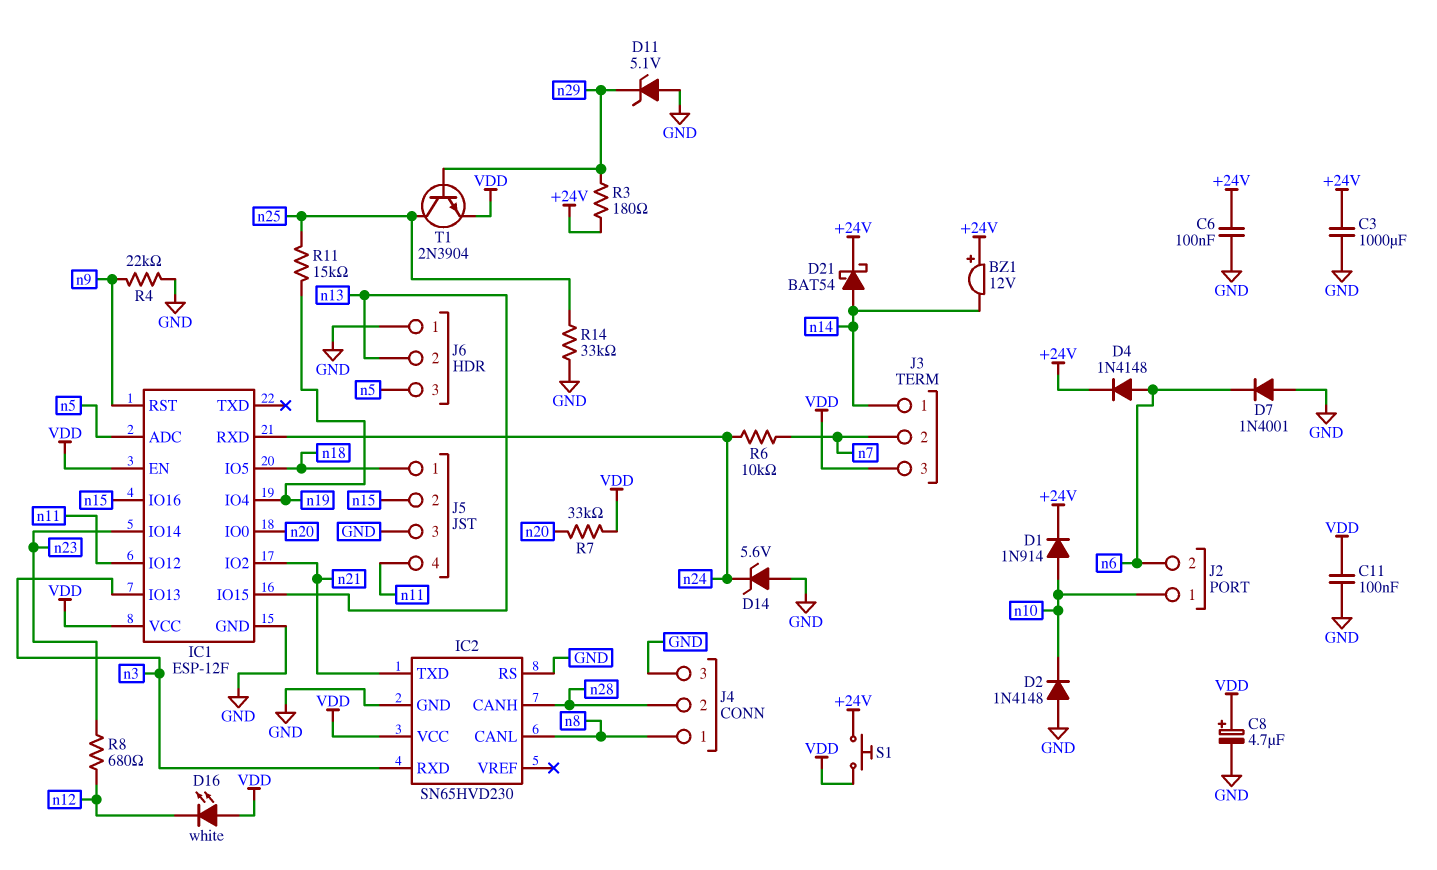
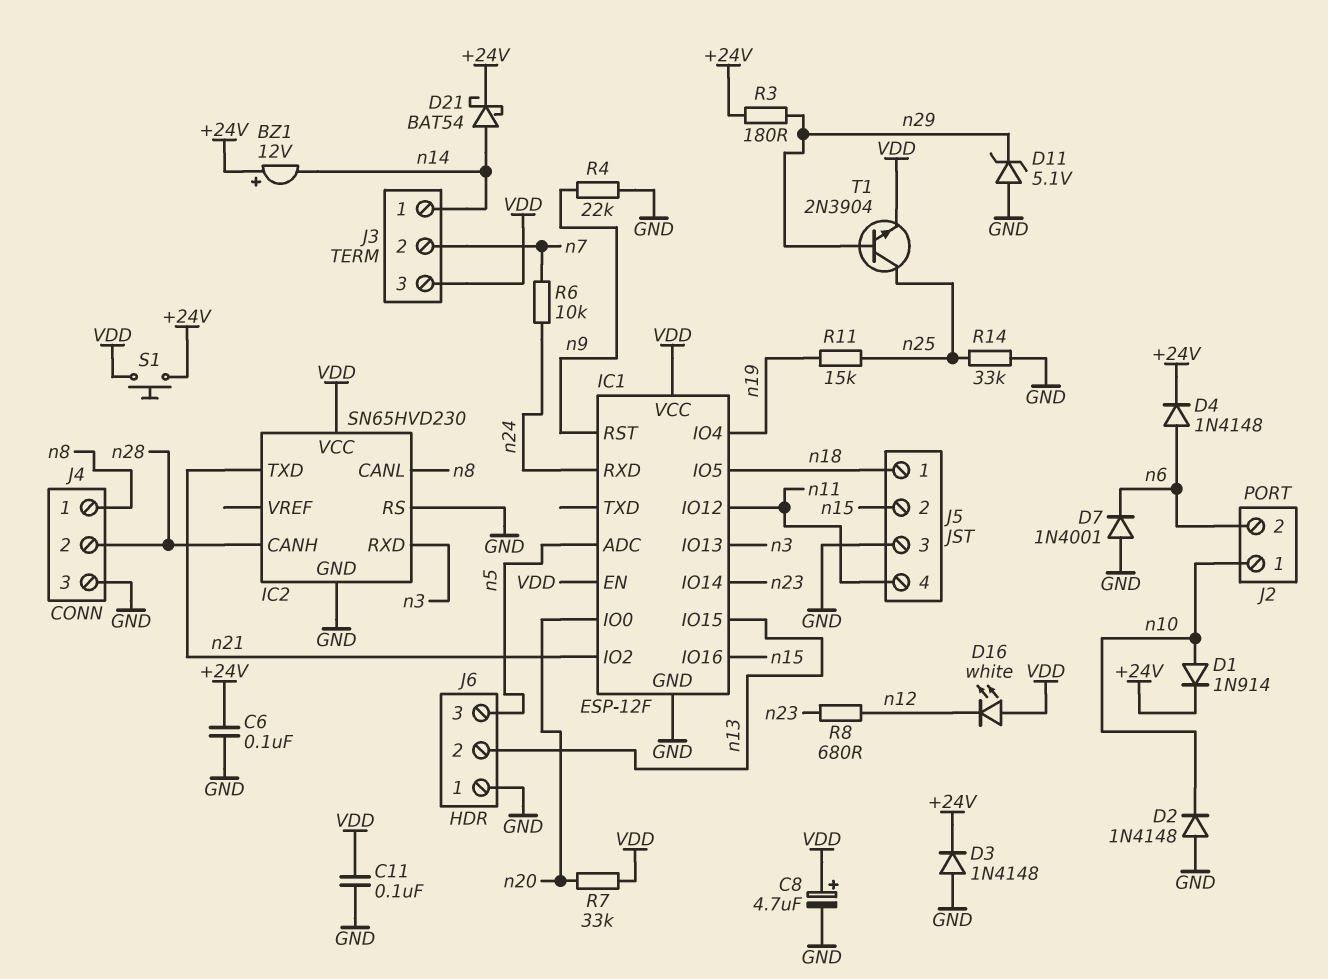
C3: 1000uF (+24V, GND) -> none
D3: none -> diode 1N4148 (A GND, K +24V)
D14: zener 5.6V (A GND, K n24) -> none

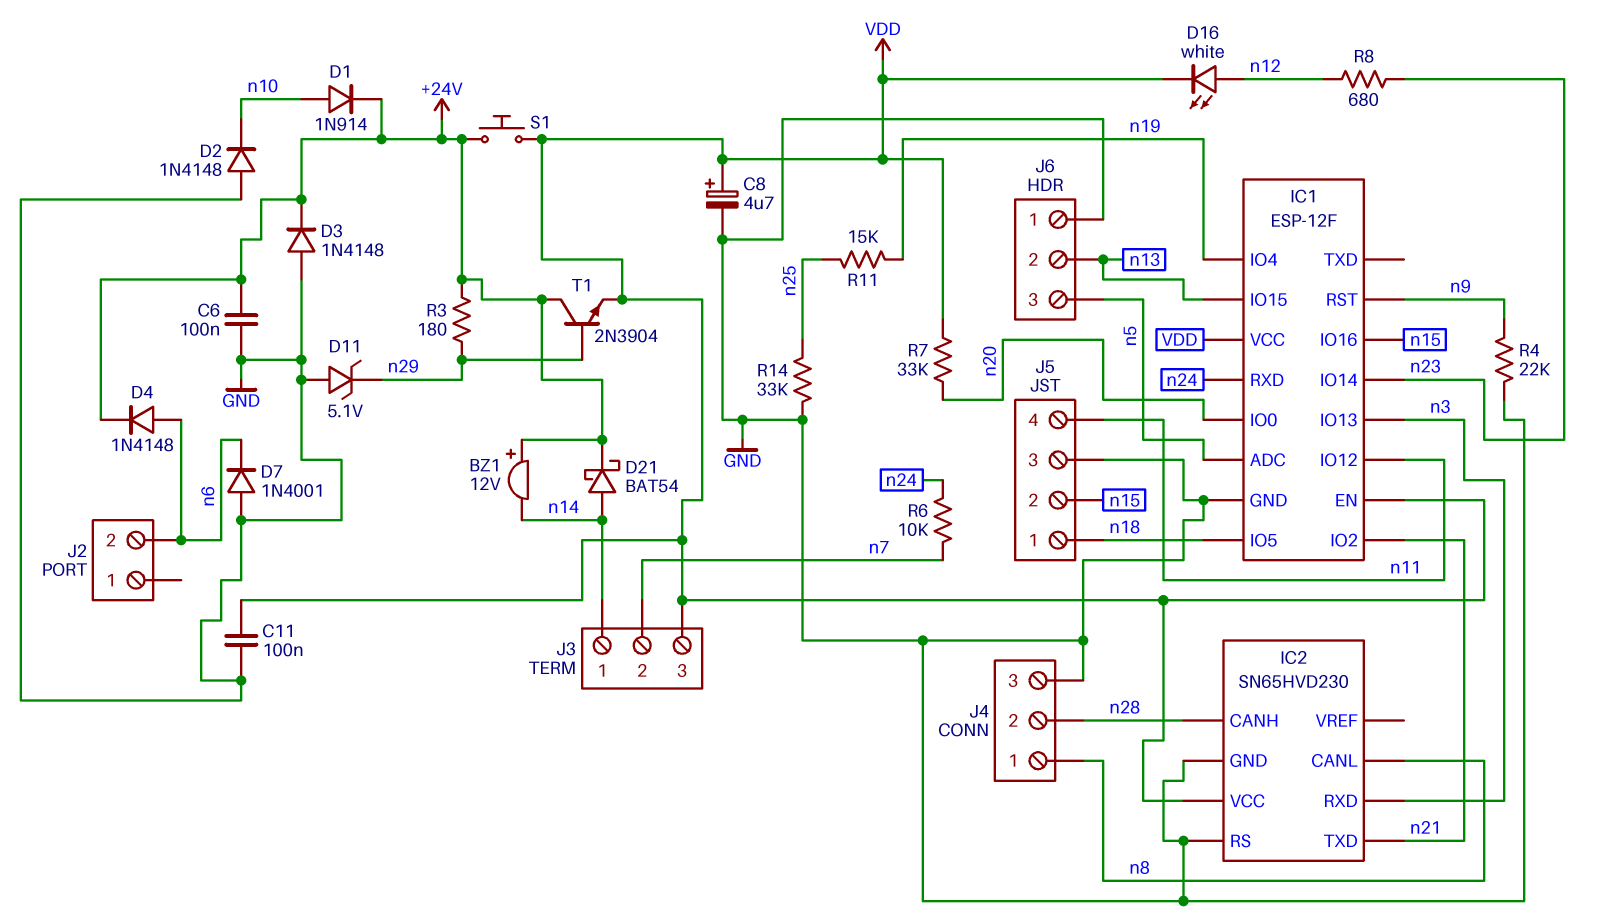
D16: LED white (A VDD, K n12) -> LED white (A n12, K VDD)
J2 pin 1: n10 -> none
T1: NPN 2N3904 (B n29, C n25, E VDD) -> NPN 2N3904 (B n29, C +24V, E VDD)

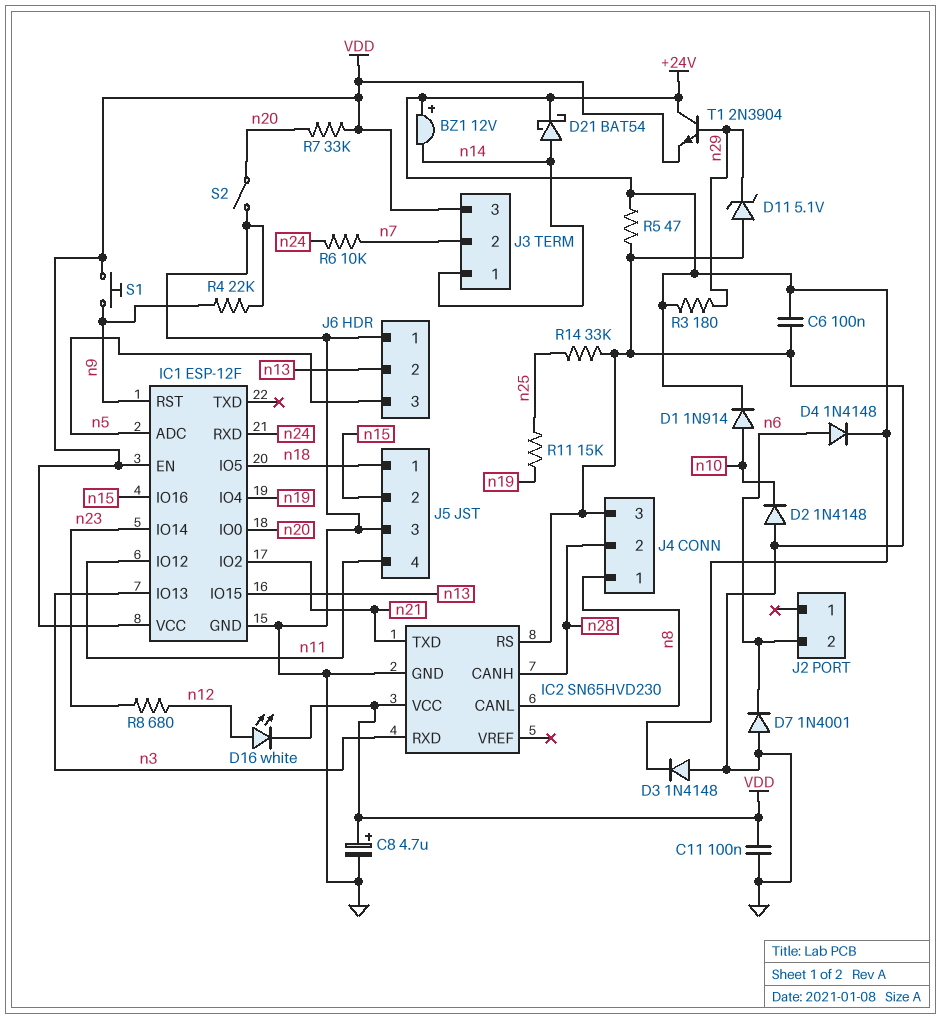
R5: none -> 47 (+24V, GND)
S1: button (+24V, VDD) -> button (VDD, n9)
S2: none -> switch (GND, n20)

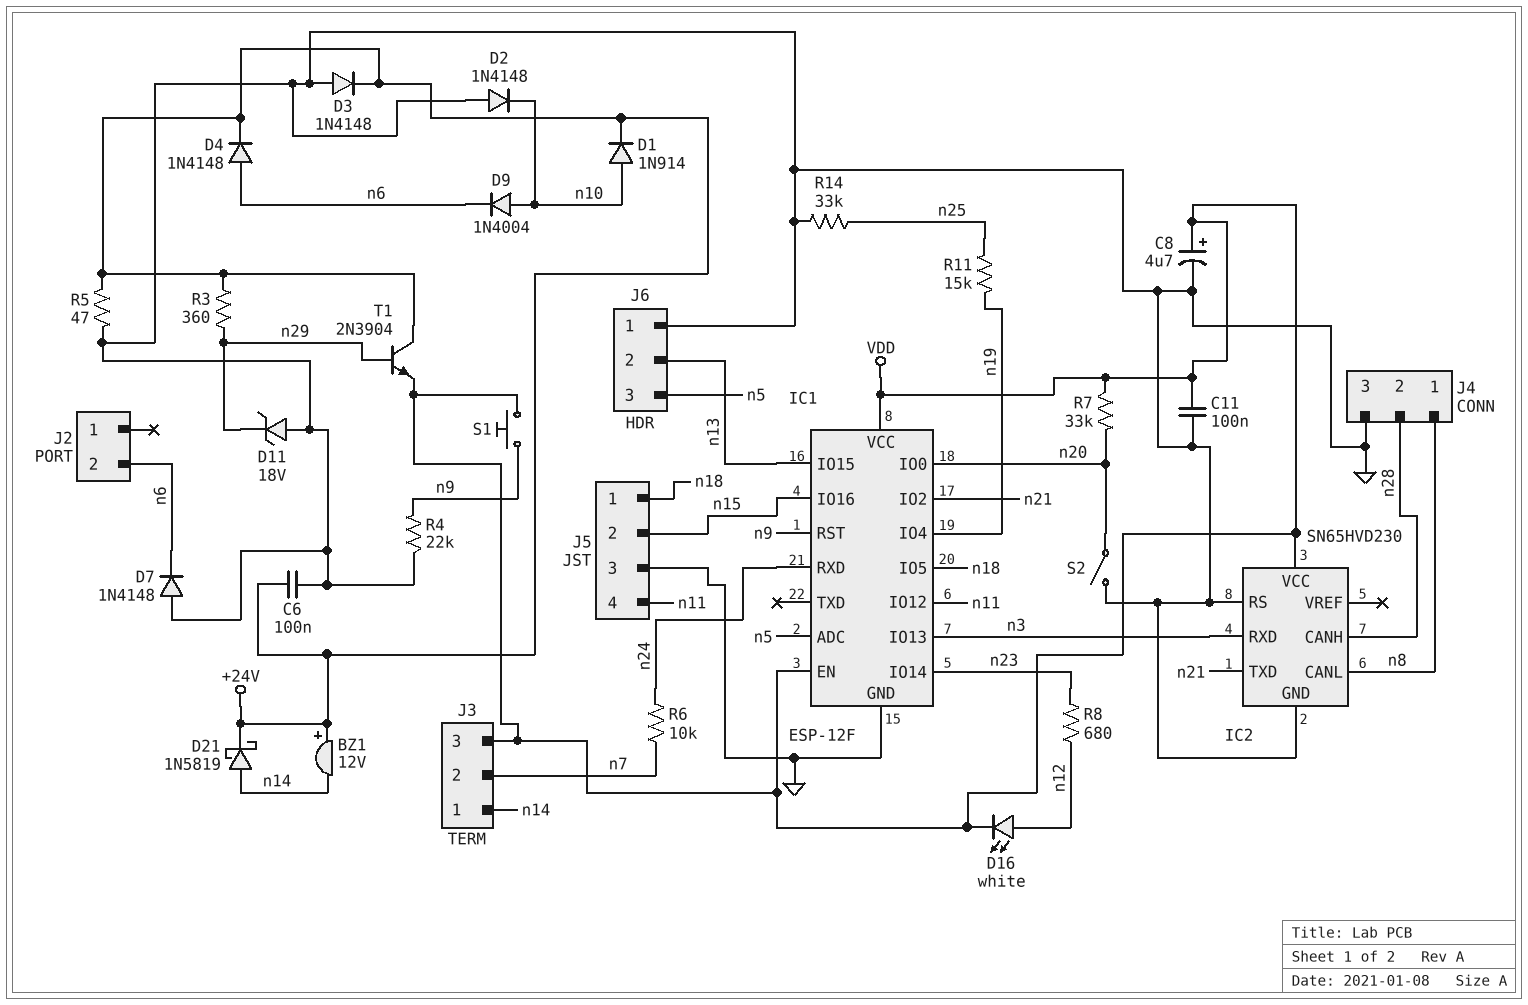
D7: diode 1N4001 (A GND, K n6) -> diode 1N4148 (A GND, K n6)
D9: none -> diode 1N4004 (A n10, K n6)
D11: zener 5.1V (A GND, K n29) -> zener 18V (A GND, K n29)
D21: schottky BAT54 (A n14, K +24V) -> schottky 1N5819 (A n14, K +24V)
R3: 180 (+24V, n29) -> 360 (+24V, n29)

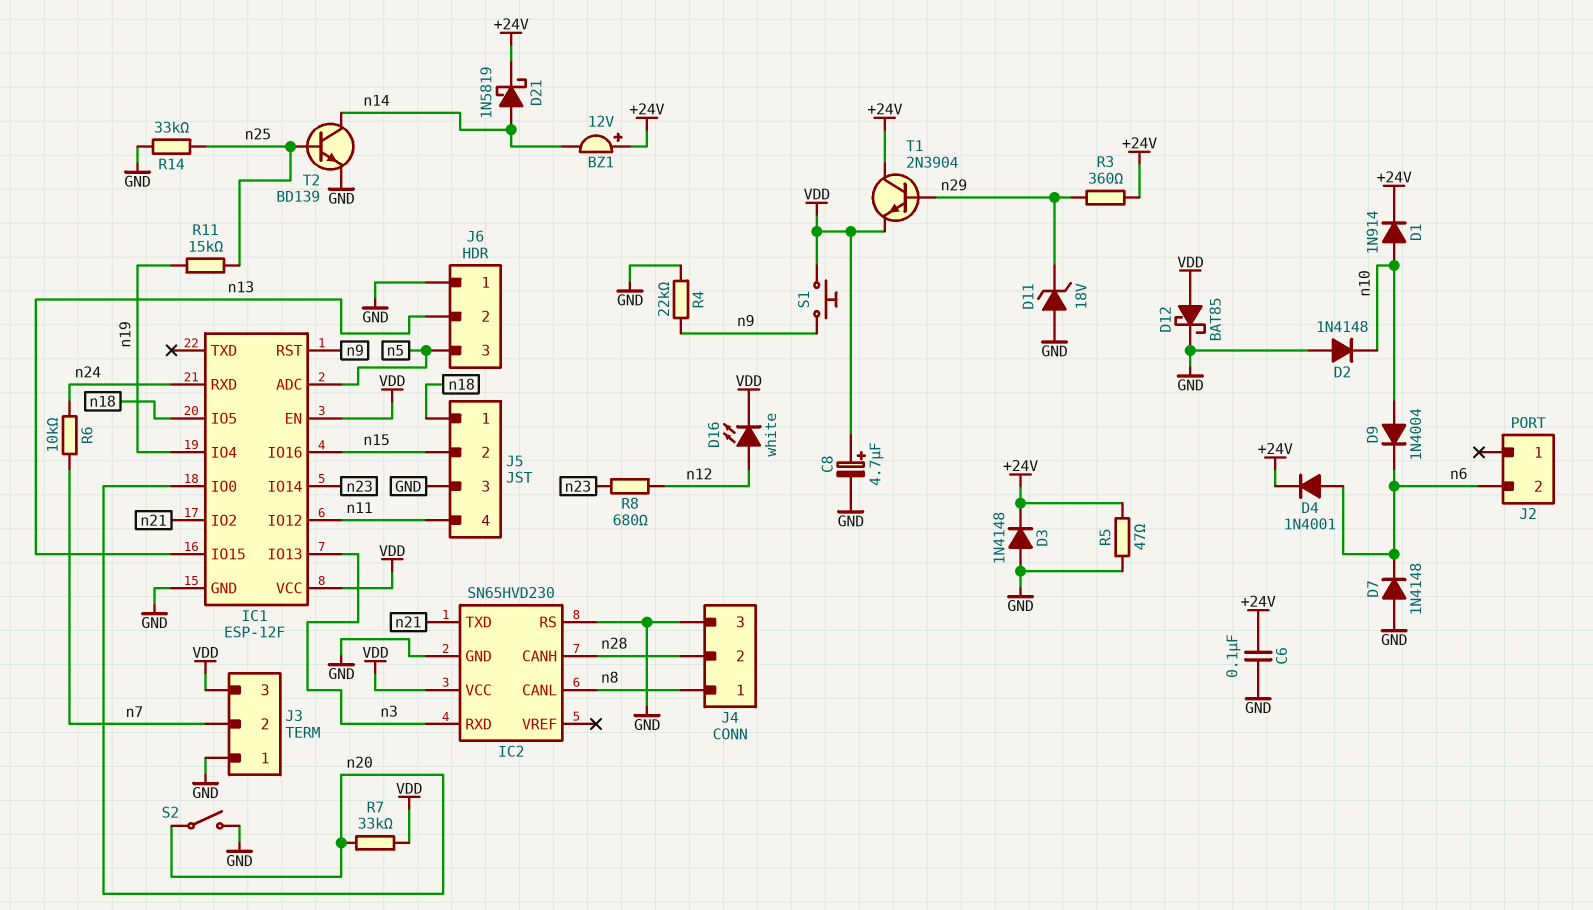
C11: 100nF (GND, VDD) -> none
D4: diode 1N4148 (A n6, K +24V) -> diode 1N4001 (A n6, K +24V)
D12: none -> schottky BAT85 (A VDD, K GND)
J3 pin 1: n14 -> GND
T2: none -> NPN BD139 (B n25, C n14, E GND)

